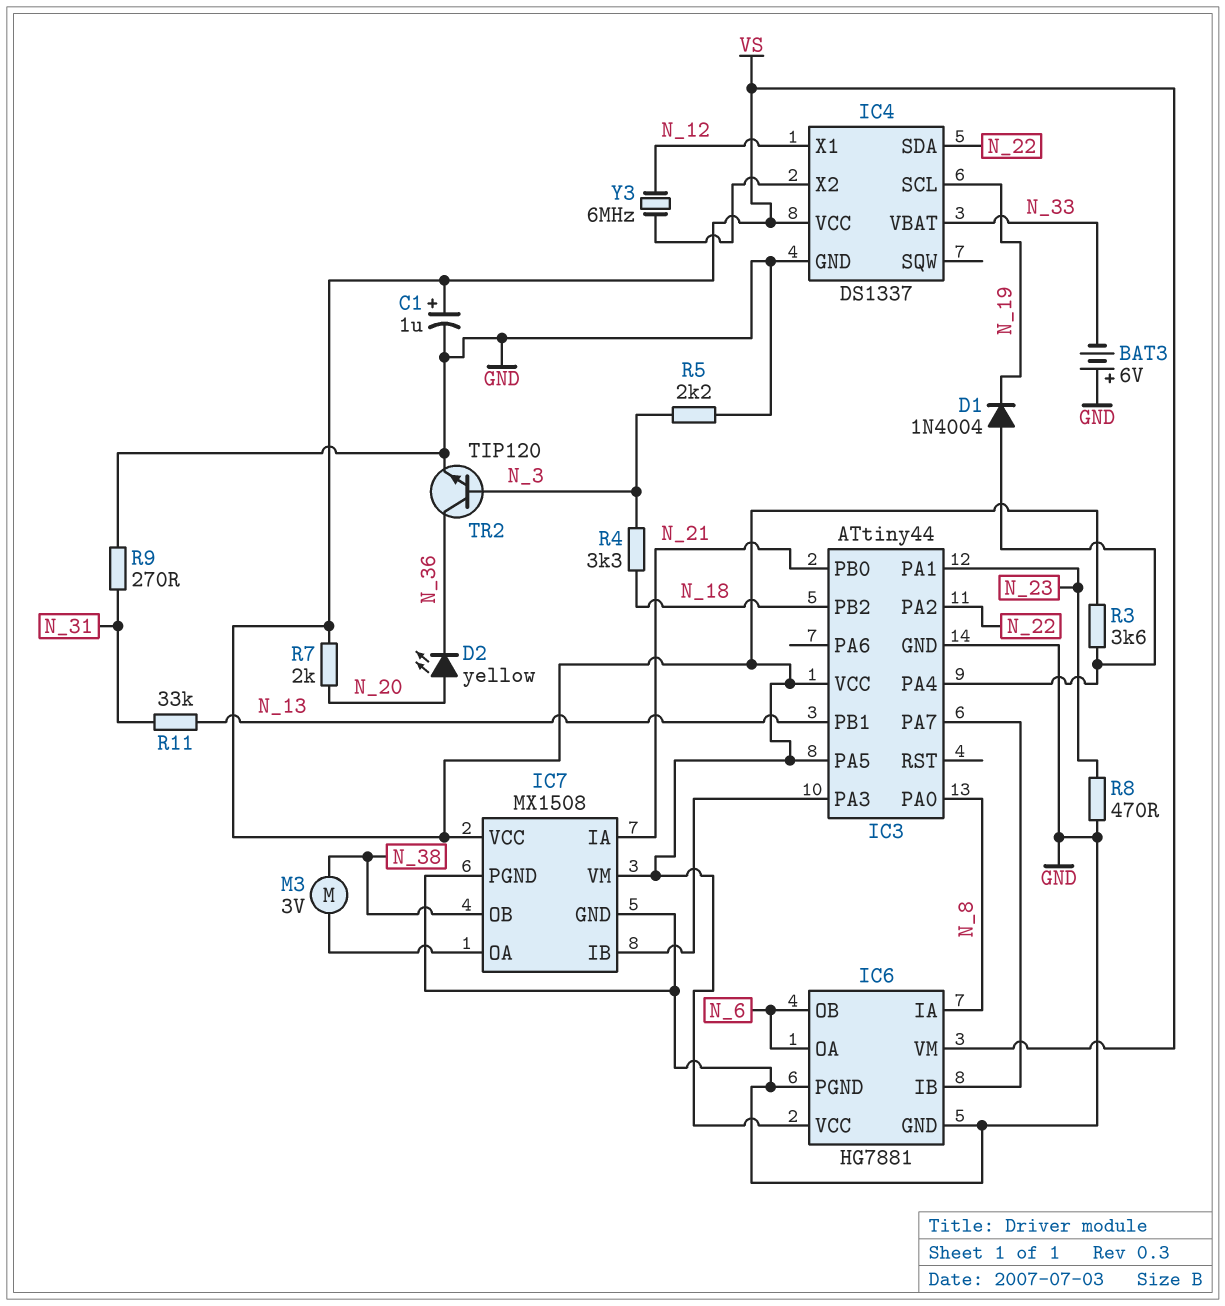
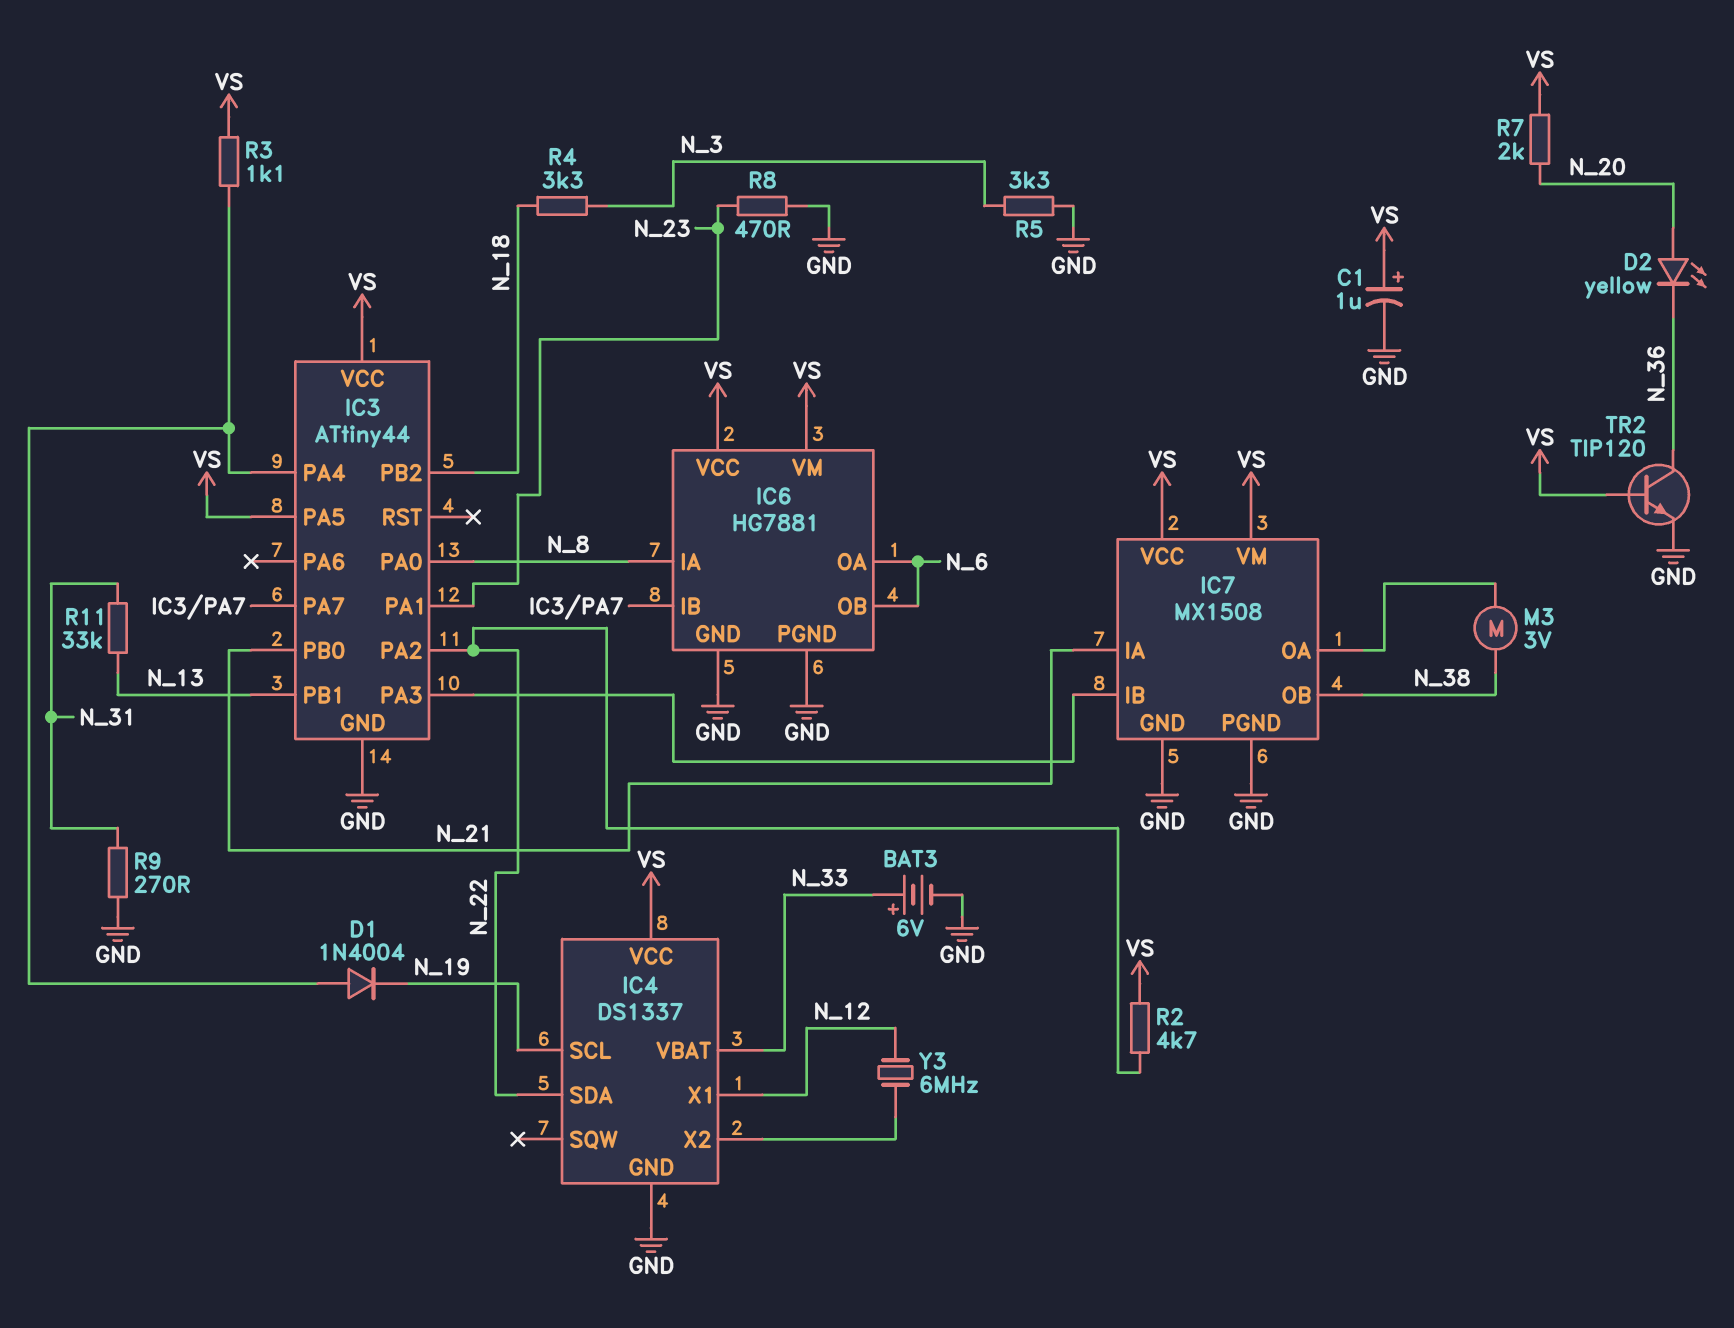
BAT3: 6V (plus GND, minus N_33) -> 6V (plus N_33, minus GND)
R2: none -> 4.7k (N_22, VS)
R3: 3.6k (IC3/PA4, VS) -> 1.1k (IC3/PA4, VS)
R5: 2.2k (GND, N_3) -> 3.3k (GND, N_3)
TR2: NPN TIP120 (B N_3, C N_36, E GND) -> NPN TIP120 (B VS, C N_36, E GND)

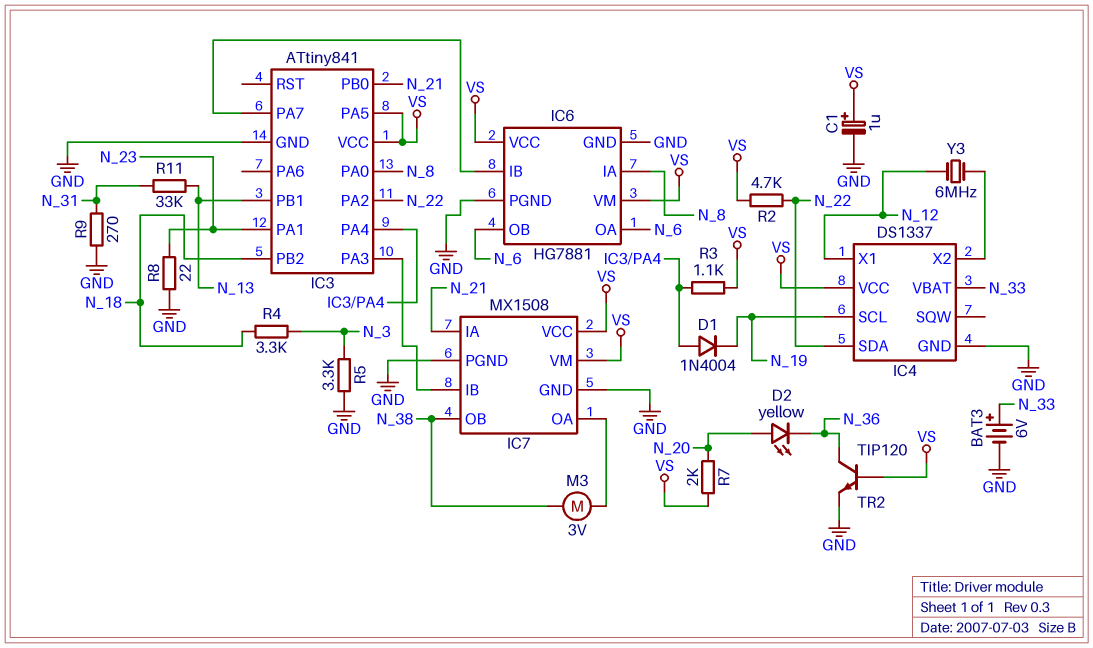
IC3: ATtiny44 -> ATtiny841
R8: 470 (GND, N_23) -> 22 (GND, N_23)

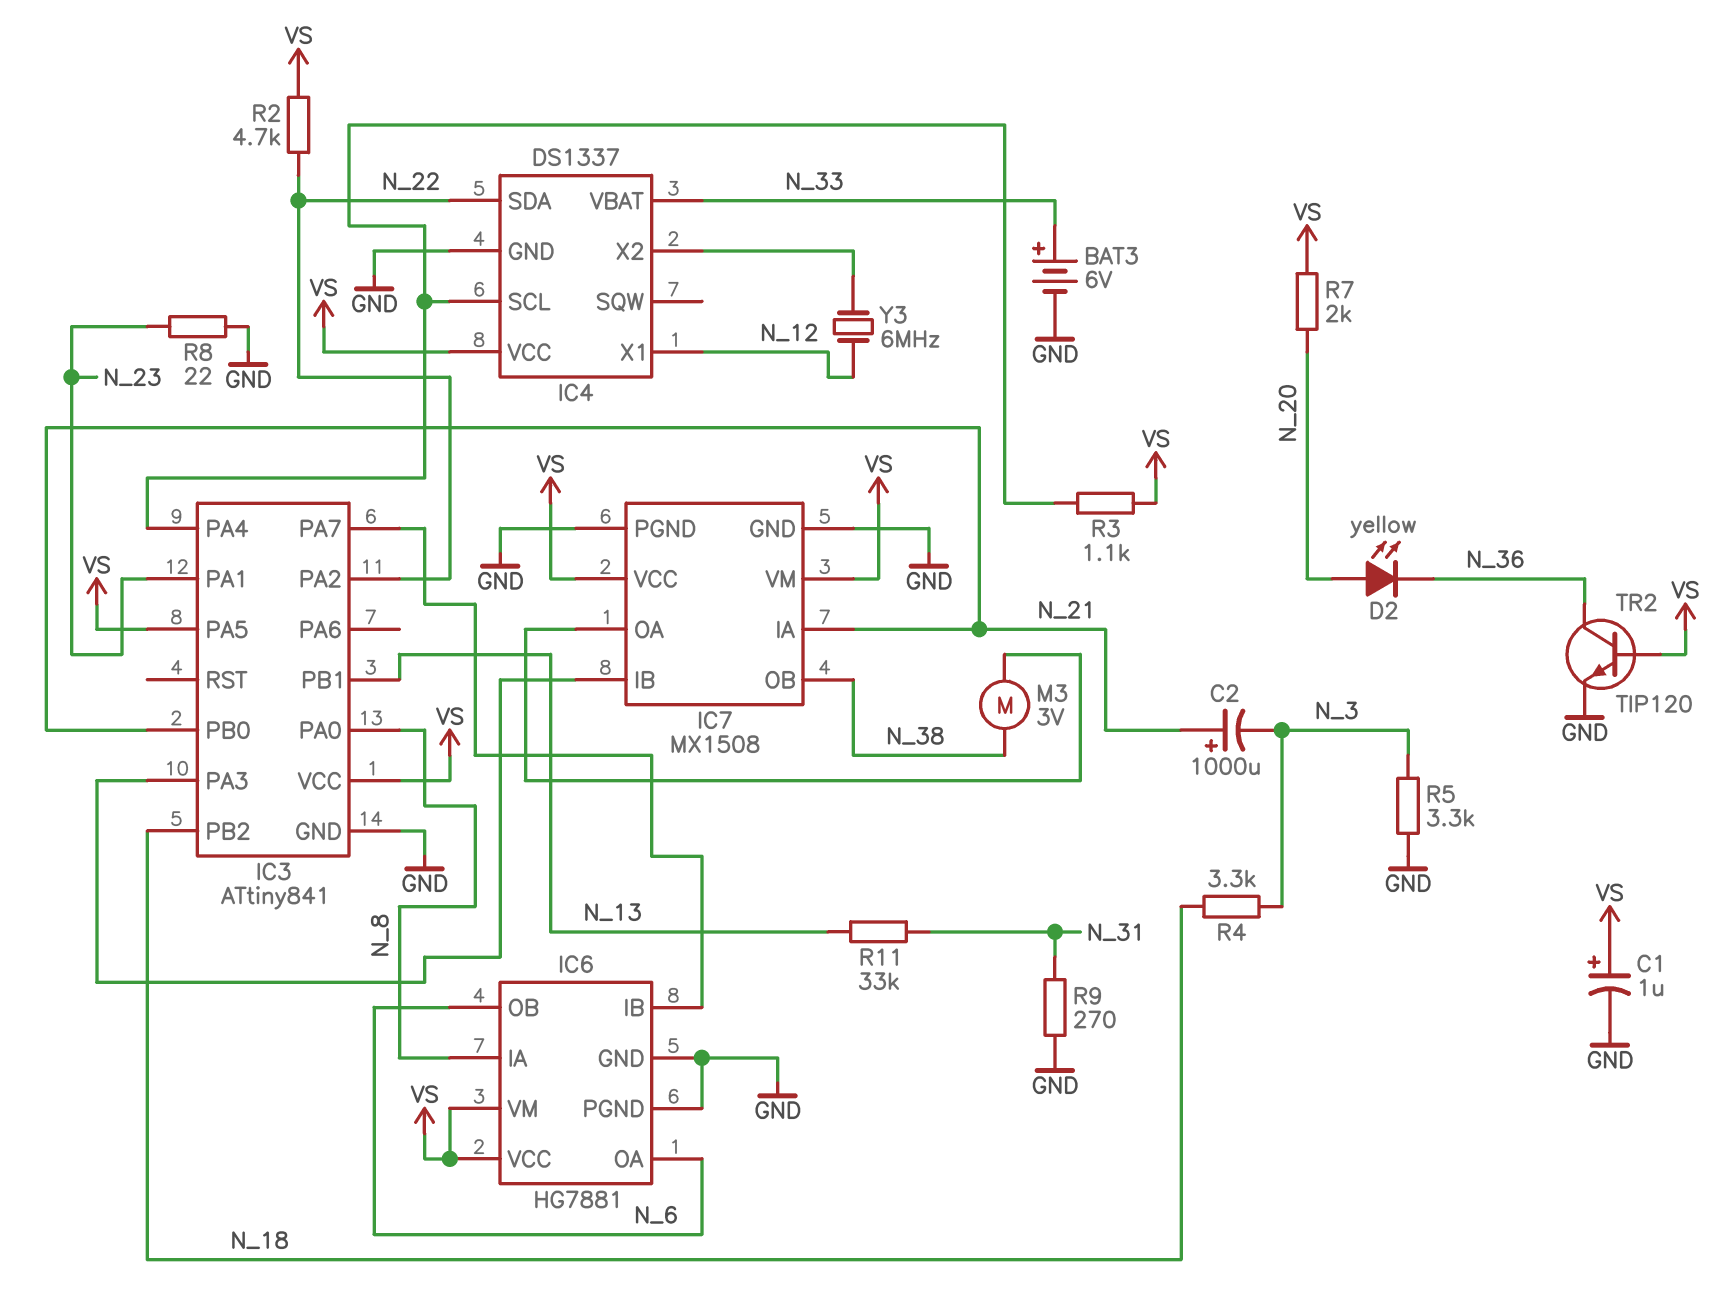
C2: none -> 1000uF (plus N_21, minus N_3)
D1: diode 1N4004 (A IC3/PA4, K N_19) -> none
IC4 pin SCL: N_19 -> IC3/PA4

